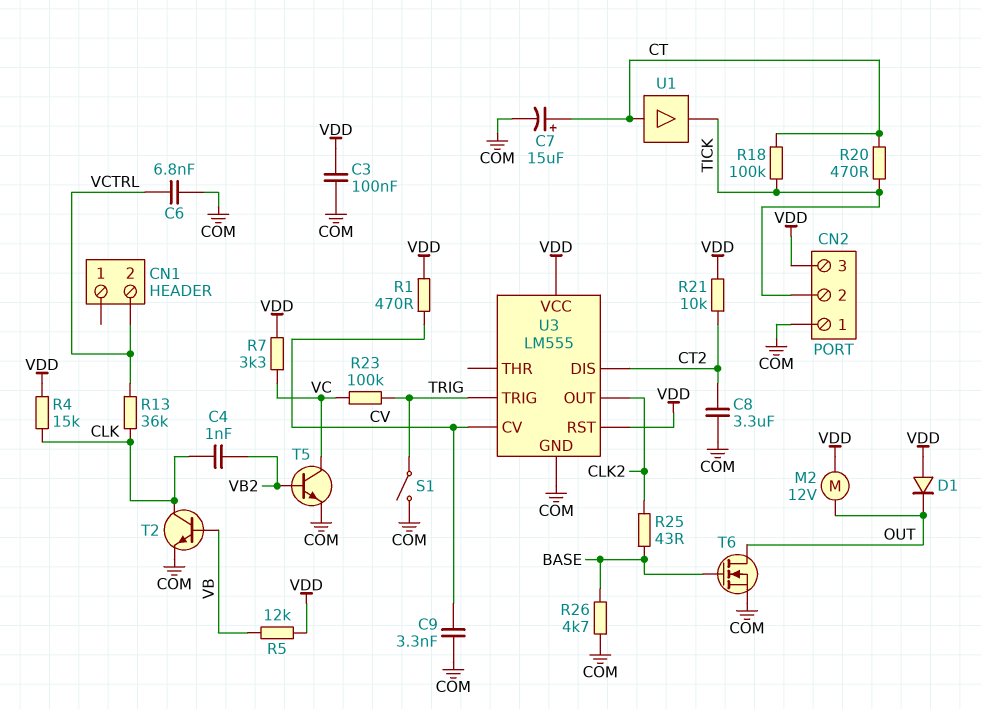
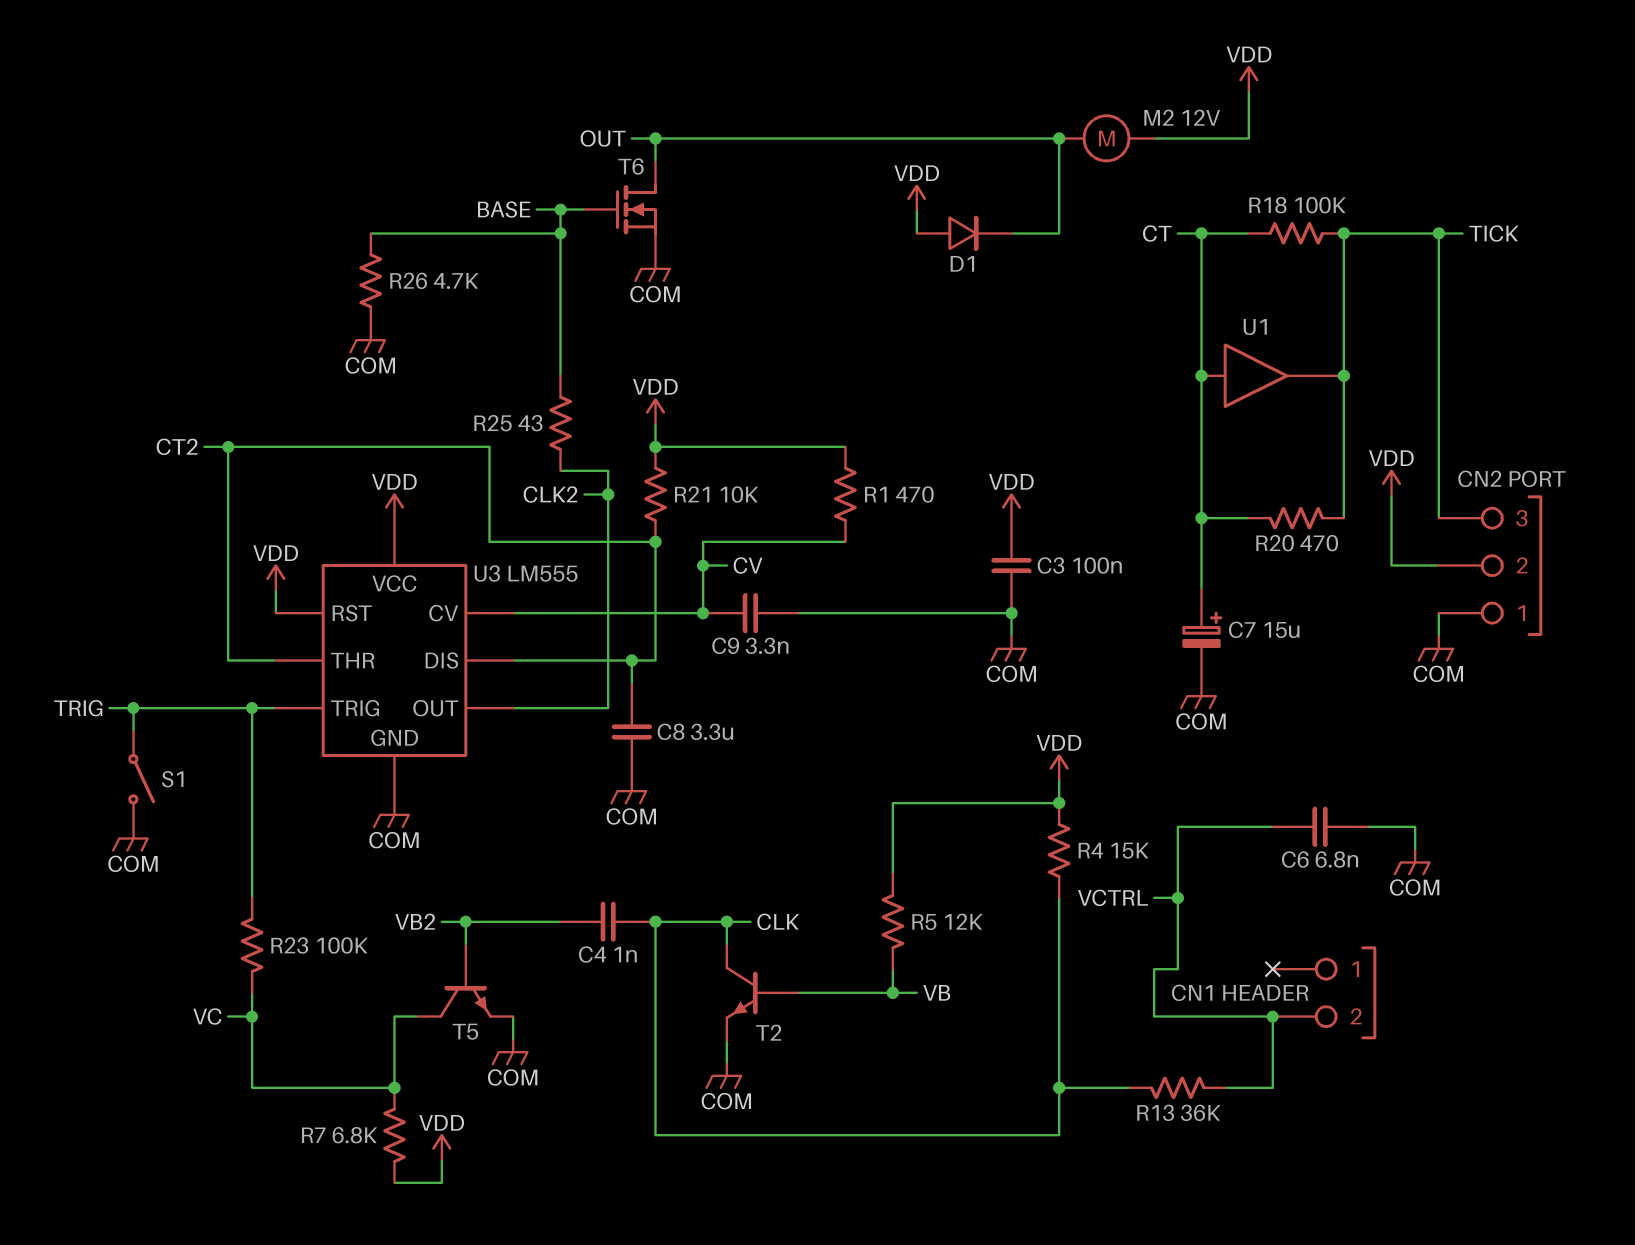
CN2 pin 2: TICK -> VDD
CN2 pin 3: VDD -> TICK
R7: 3.3k (VC, VDD) -> 6.8k (VC, VDD)
U3 pin THR: none -> CT2

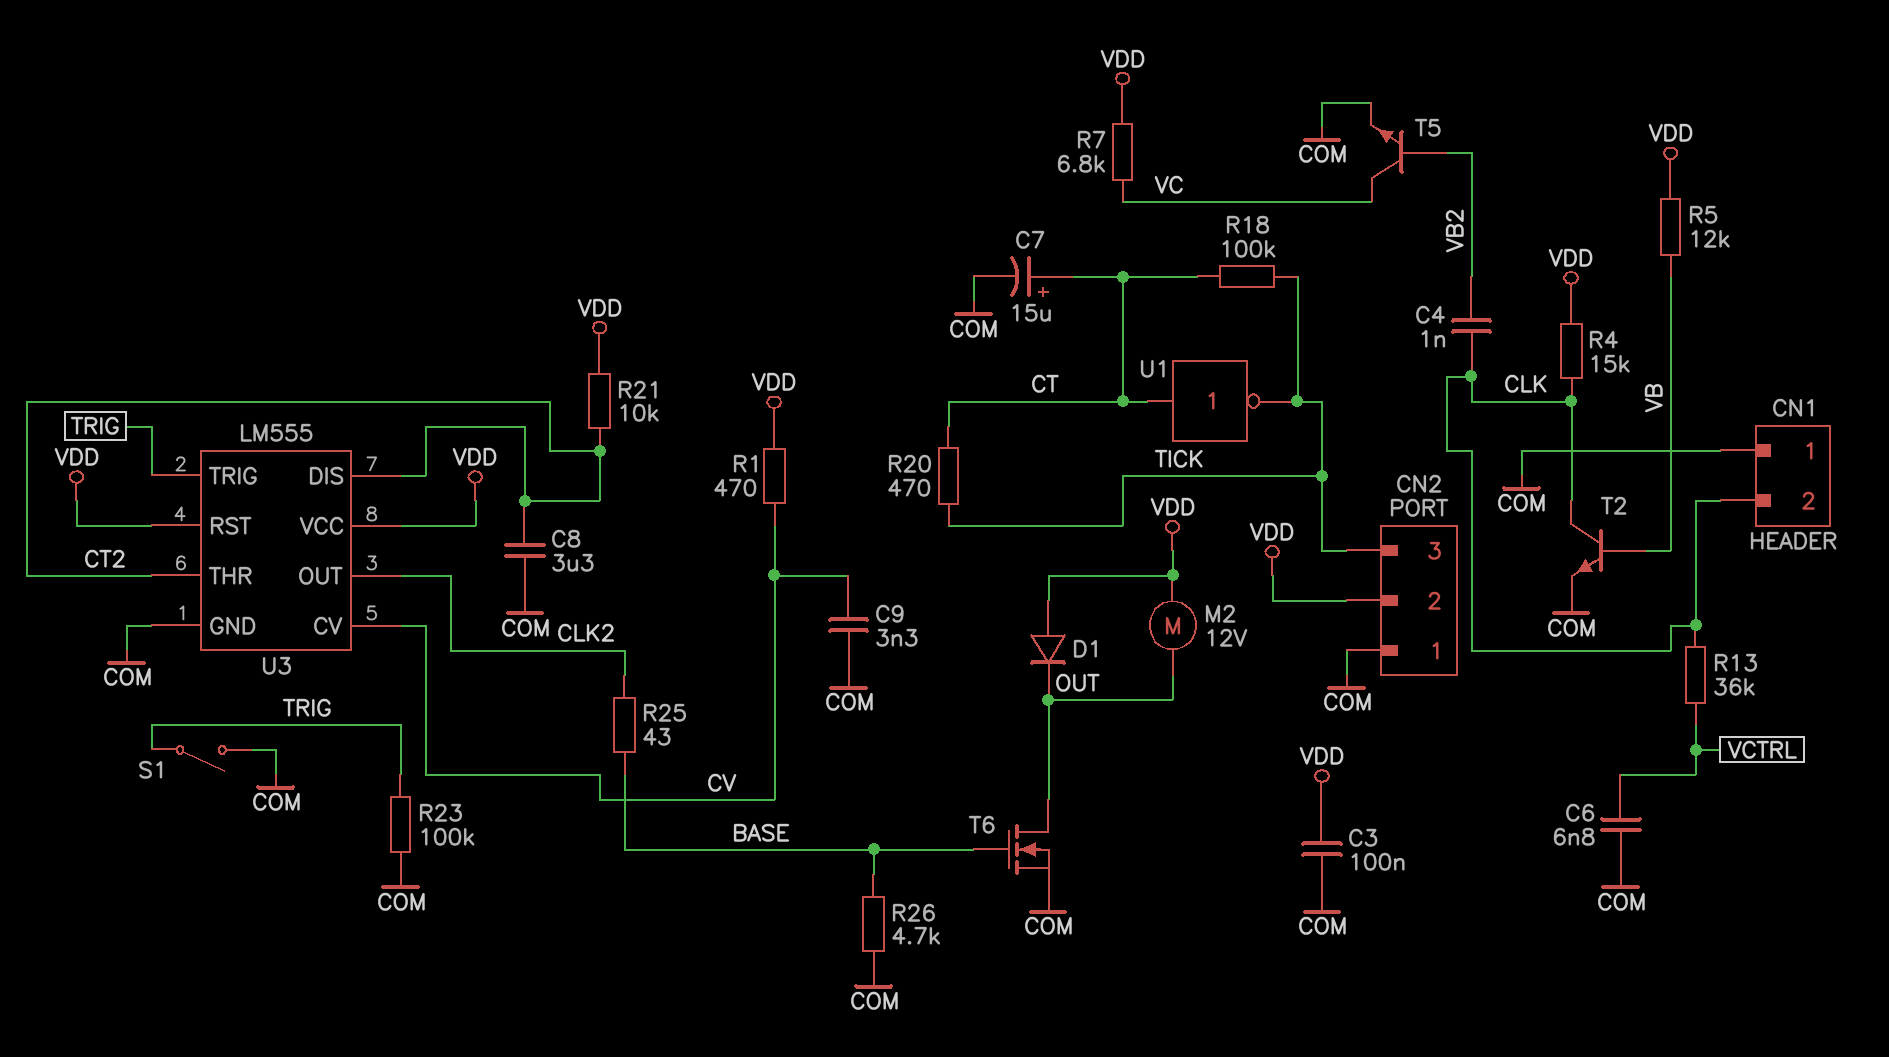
CN1 pin 1: none -> COM
CN1 pin 2: VCTRL -> CLK
R23: 100k (TRIG, VC) -> 100k (COM, TRIG)
U1: buffer (in CT, out TICK) -> NOT (in CT, out TICK)

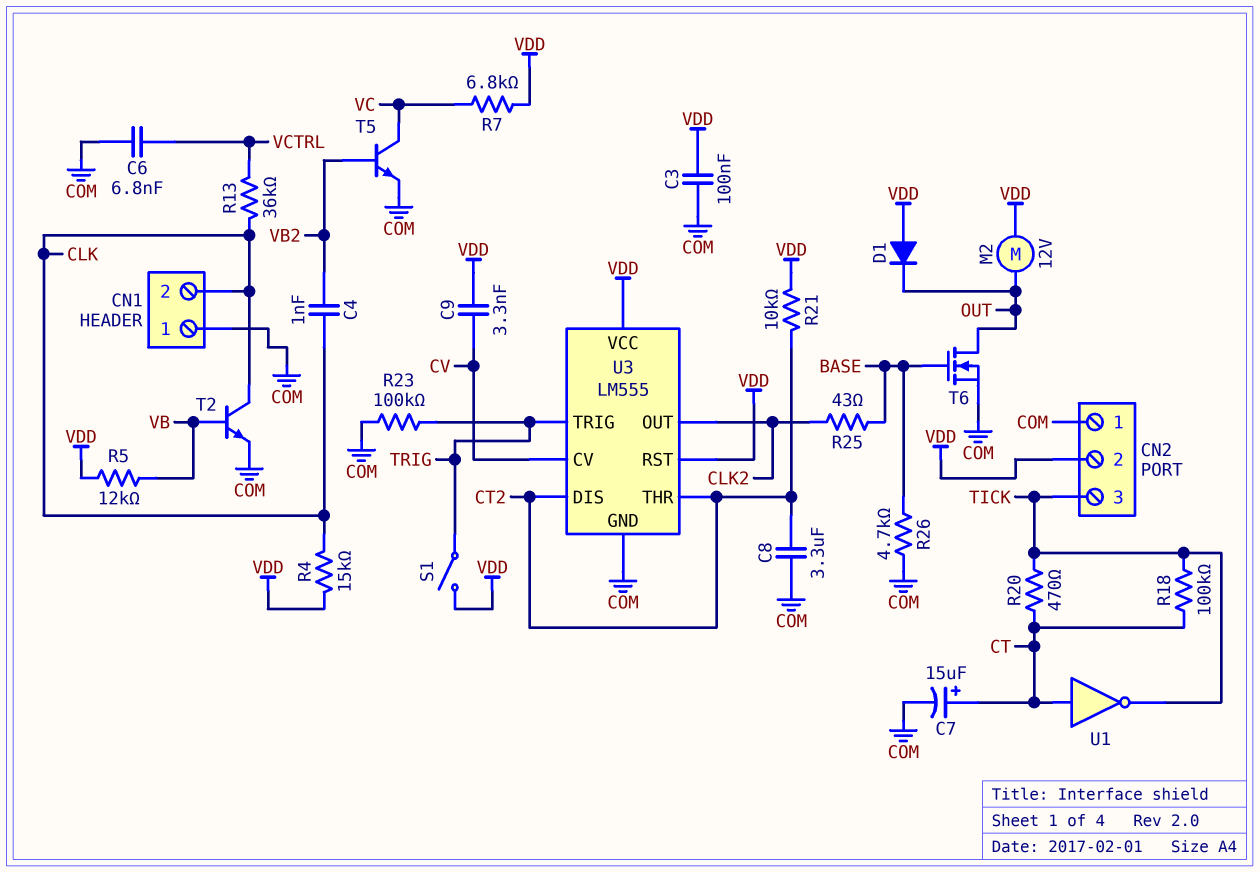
C9: 3.3nF (COM, CV) -> 3.3nF (CV, VDD)
R1: 470 (CV, VDD) -> none
S1: switch (COM, TRIG) -> switch (TRIG, VDD)

